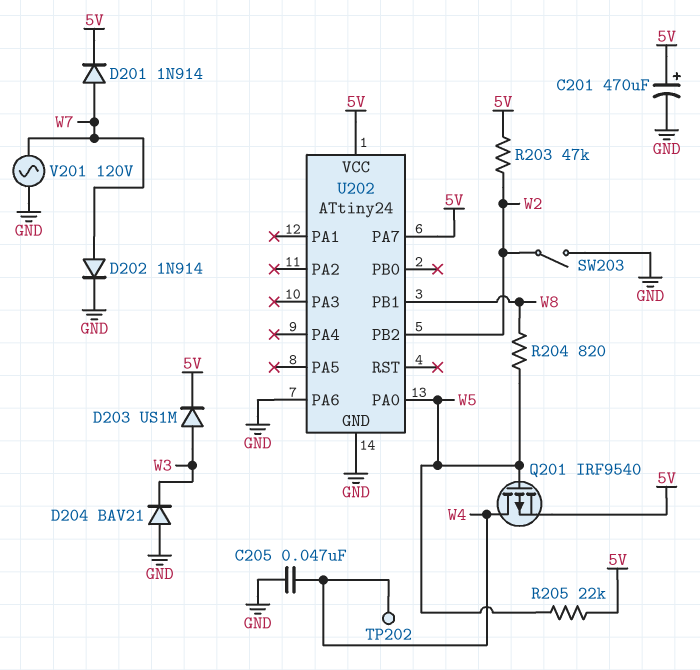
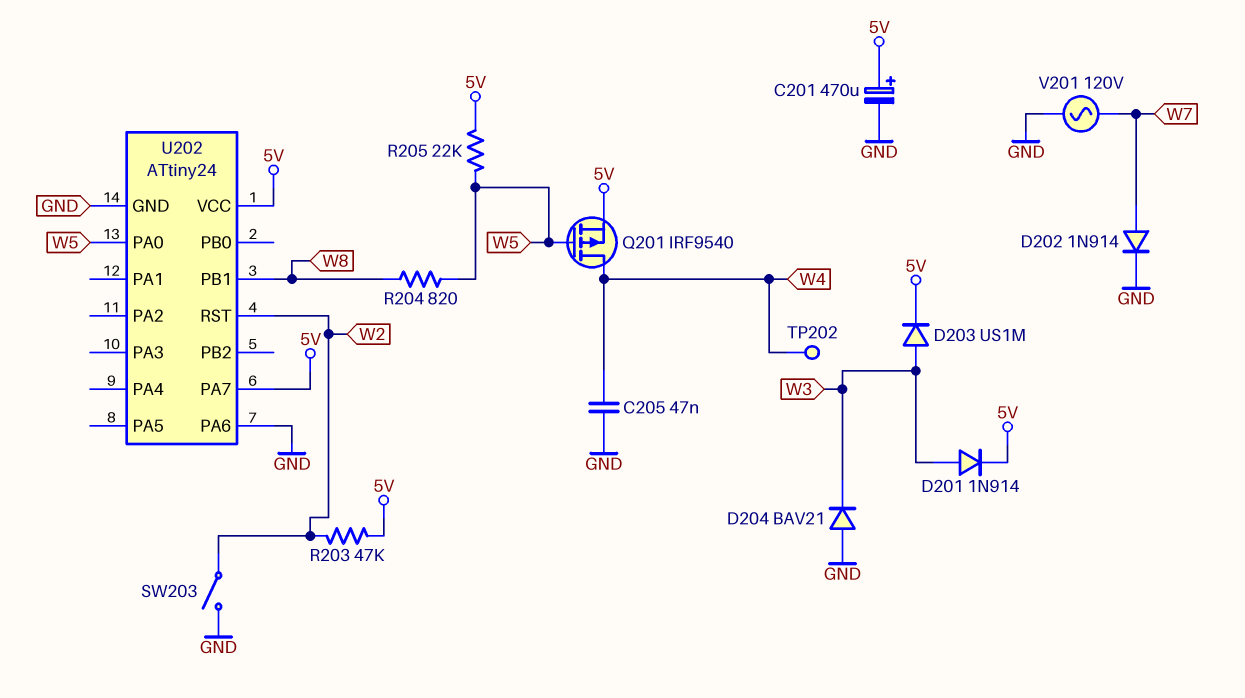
D201: diode 1N914 (A W7, K 5V) -> diode 1N914 (A W3, K 5V)
U202 pin PB2: W2 -> none
U202 pin RST: none -> W2

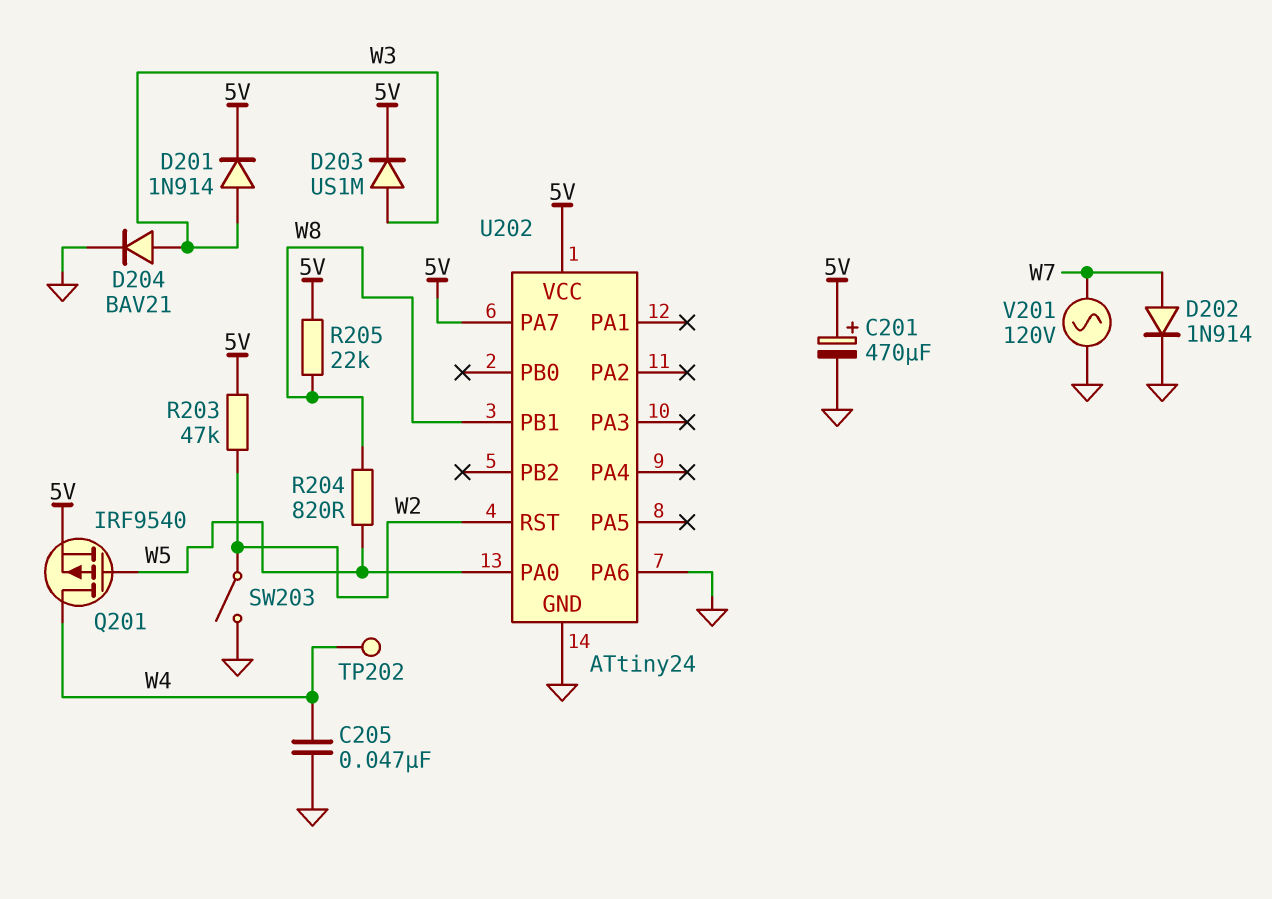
D204: diode BAV21 (A GND, K W3) -> diode BAV21 (A W3, K GND)
R205: 22k (5V, W5) -> 22k (5V, W8)

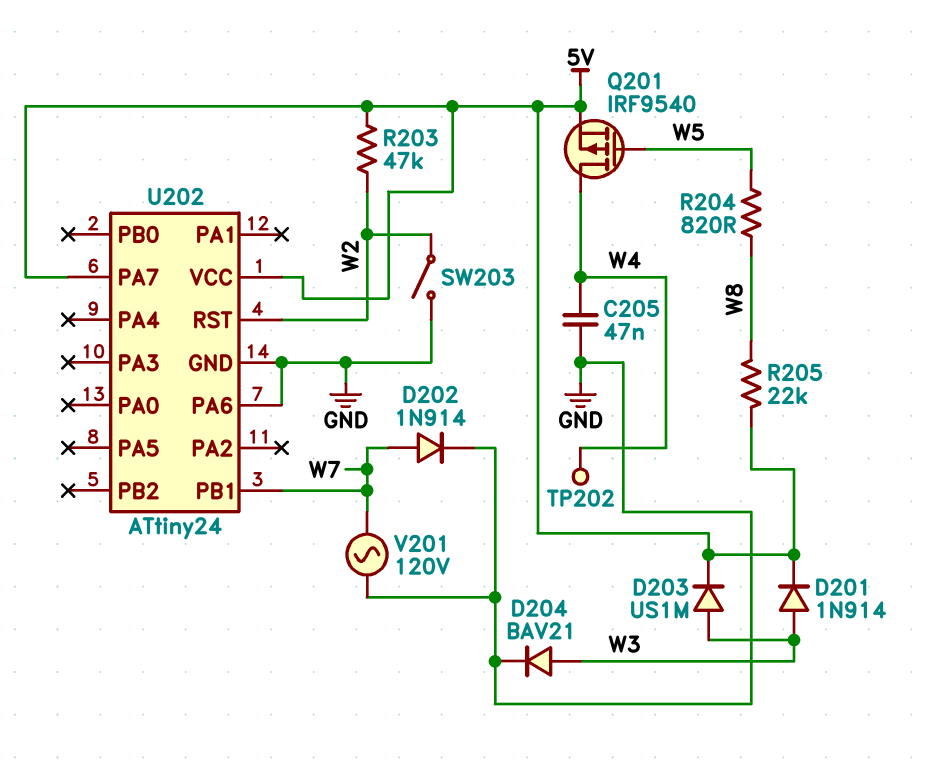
C201: 470uF (plus 5V, minus GND) -> none
U202 pin PA0: W5 -> none
U202 pin PB1: W8 -> W7

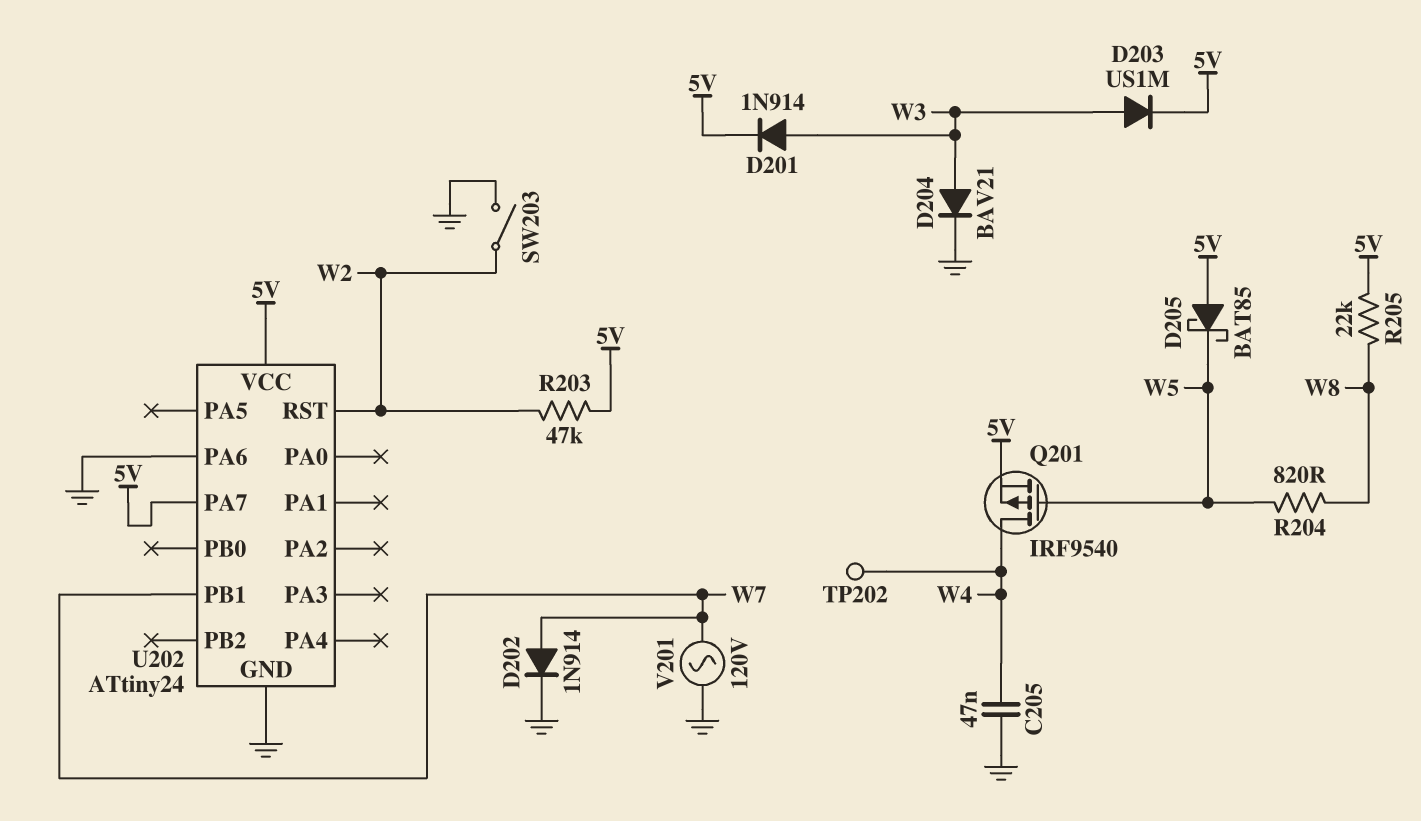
D205: none -> schottky BAT85 (A 5V, K W5)

